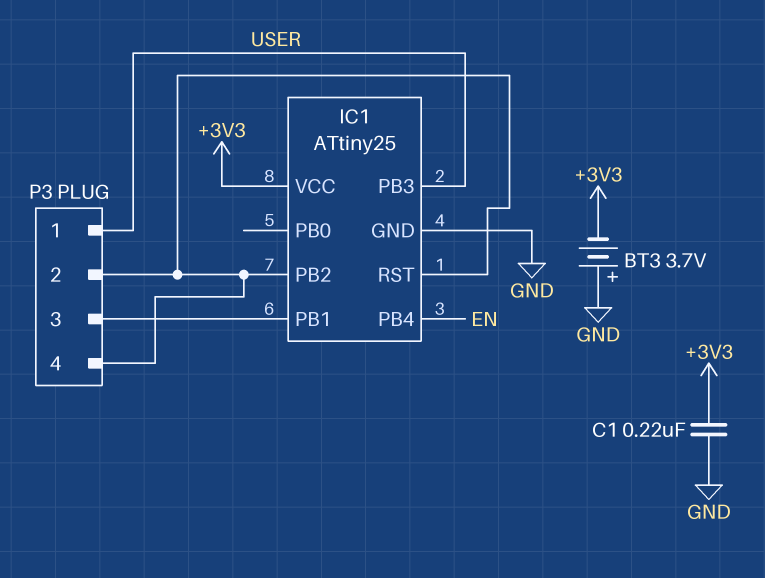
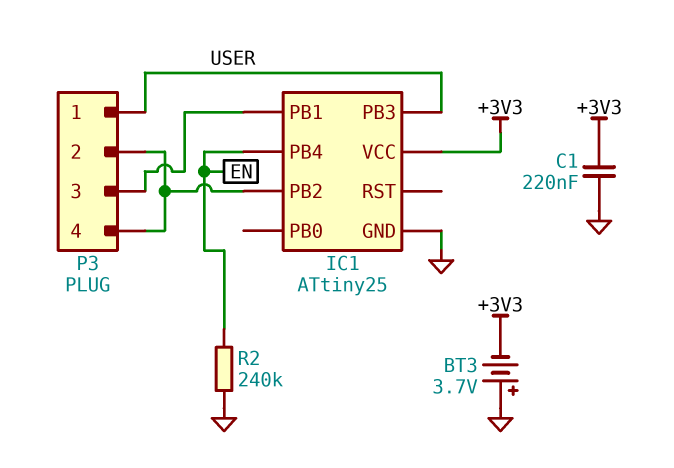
IC1 pin RST: IC1/PB2 -> none
R2: none -> 240k (EN, GND)

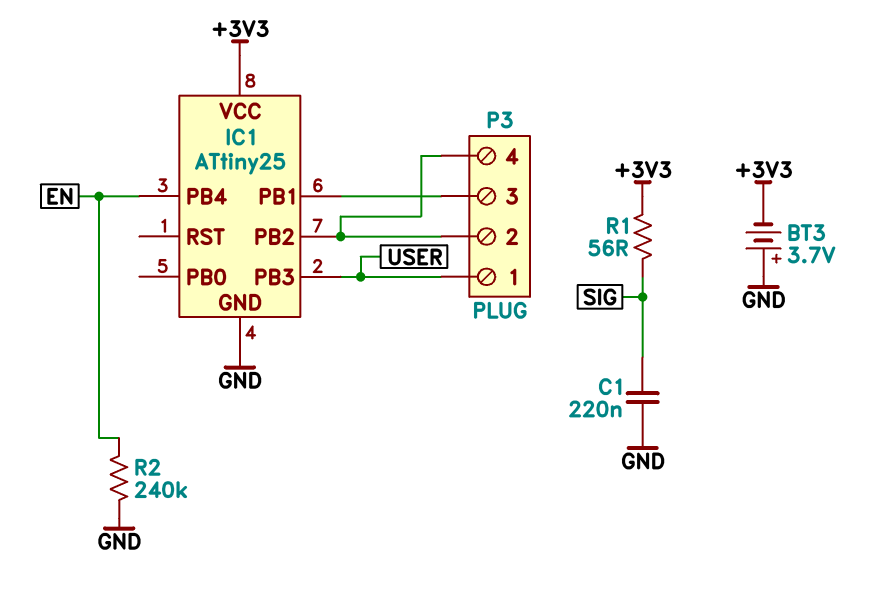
C1: 220nF (+3V3, GND) -> 220nF (GND, SIG)
R1: none -> 56 (+3V3, SIG)

